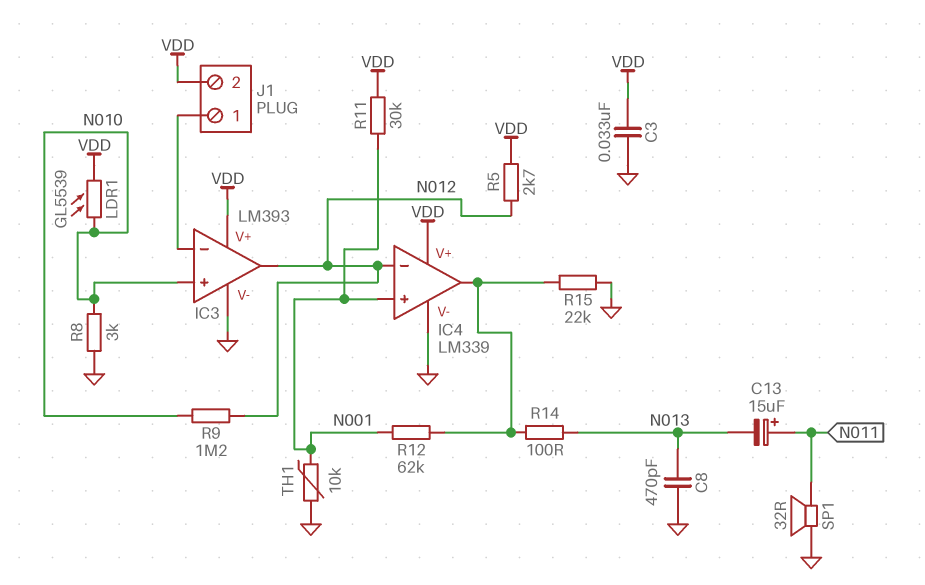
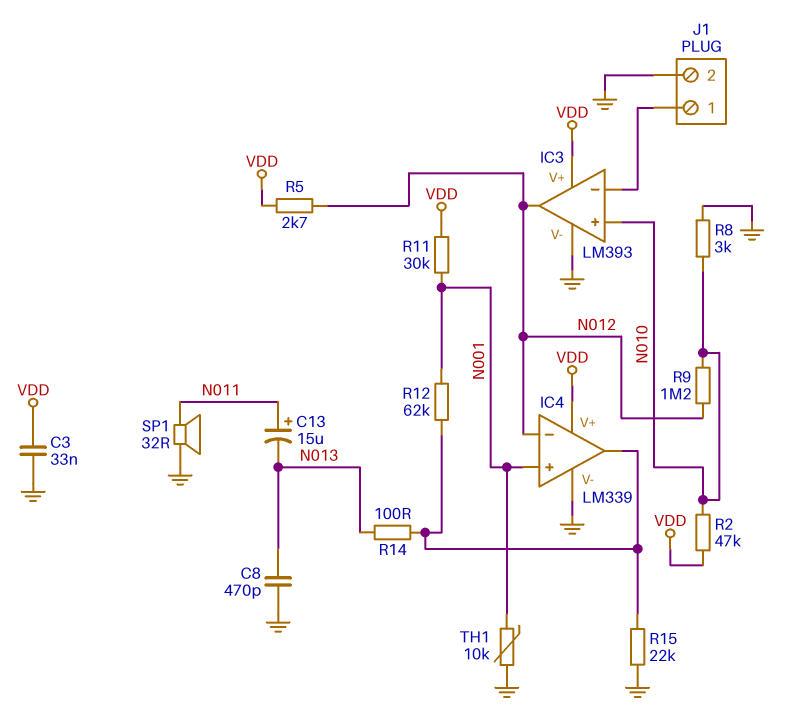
J1 pin 2: VDD -> GND
LDR1: GL5539 (N010, VDD) -> none
R2: none -> 47k (N010, VDD)

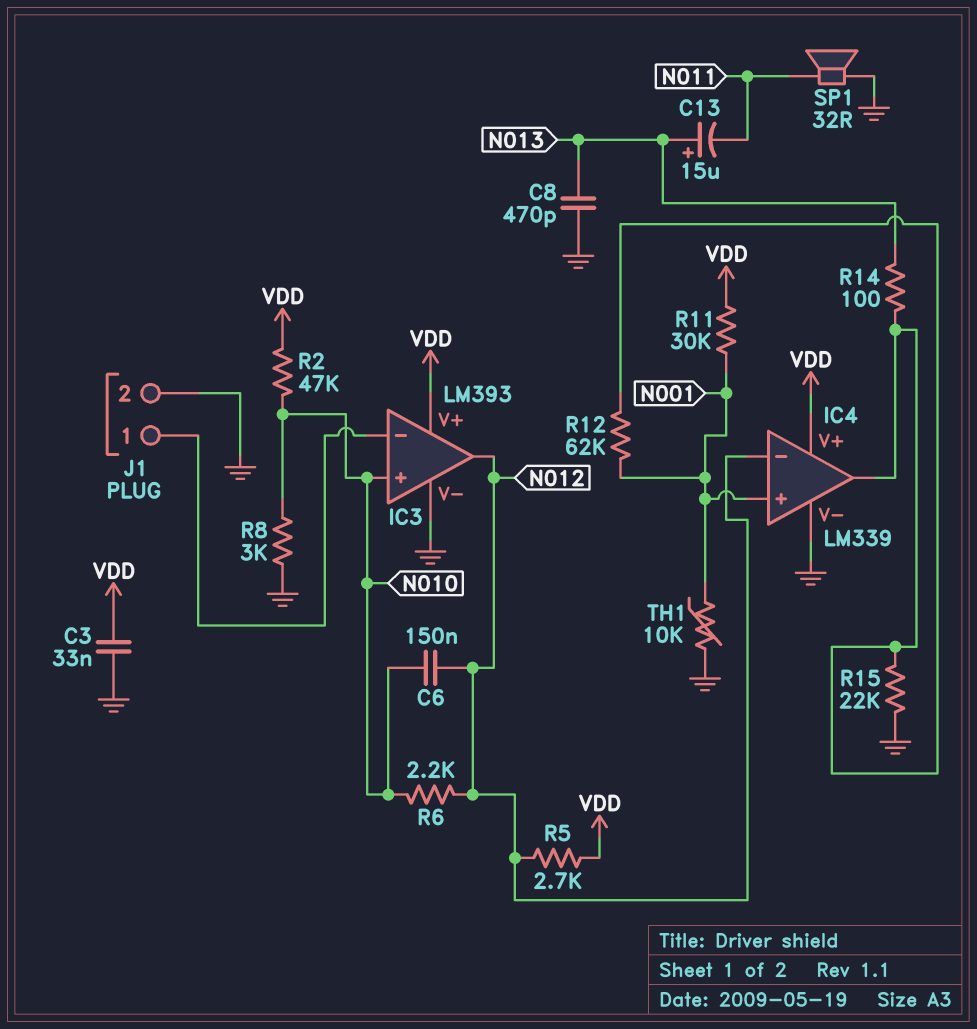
C6: none -> 150nF (N010, N012)
C13: 15uF (plus N011, minus N013) -> 15uF (plus N013, minus N011)
R6: none -> 2.2k (N010, N012)
R9: 1.2M (N010, N012) -> none

